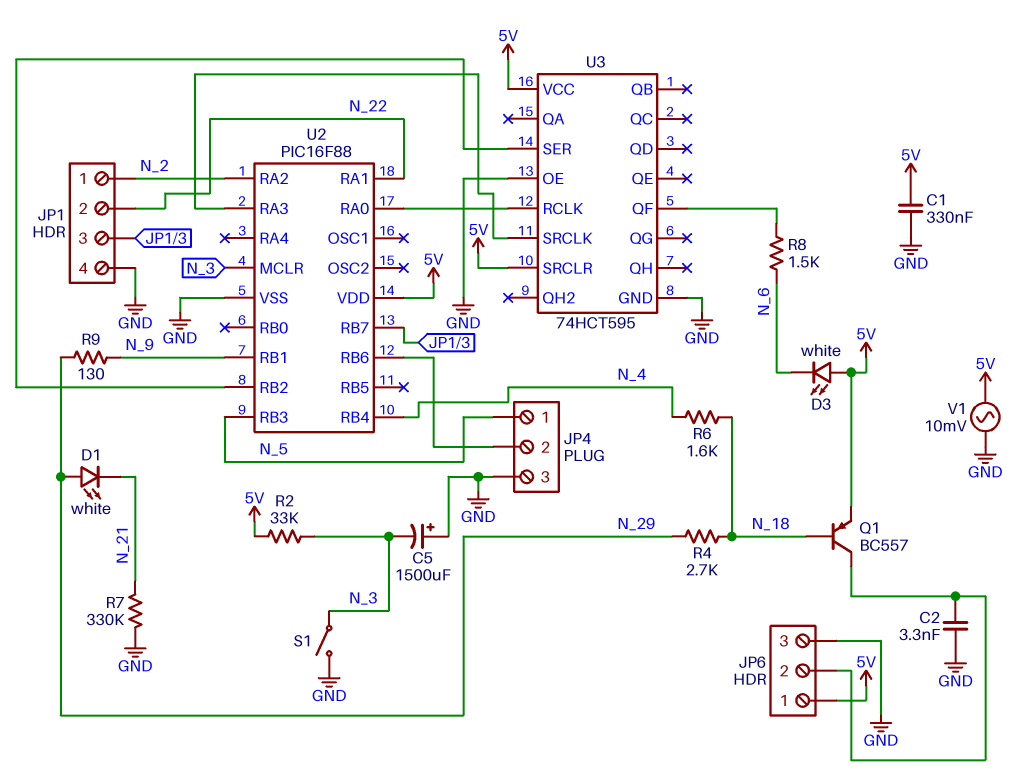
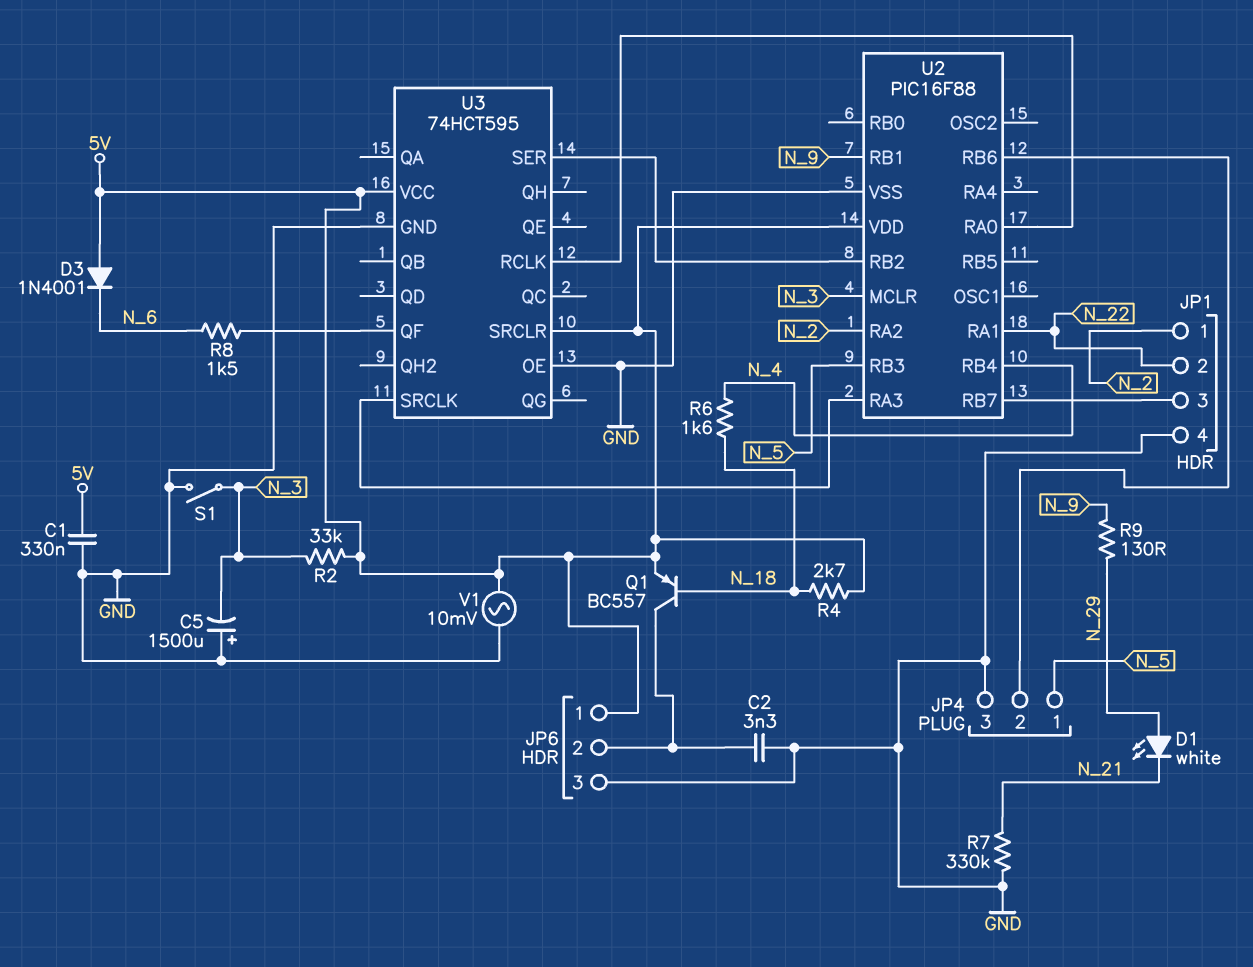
D3: LED white (A 5V, K N_6) -> diode 1N4001 (A 5V, K N_6)
R4: 2.7k (N_18, N_29) -> 2.7k (5V, N_18)

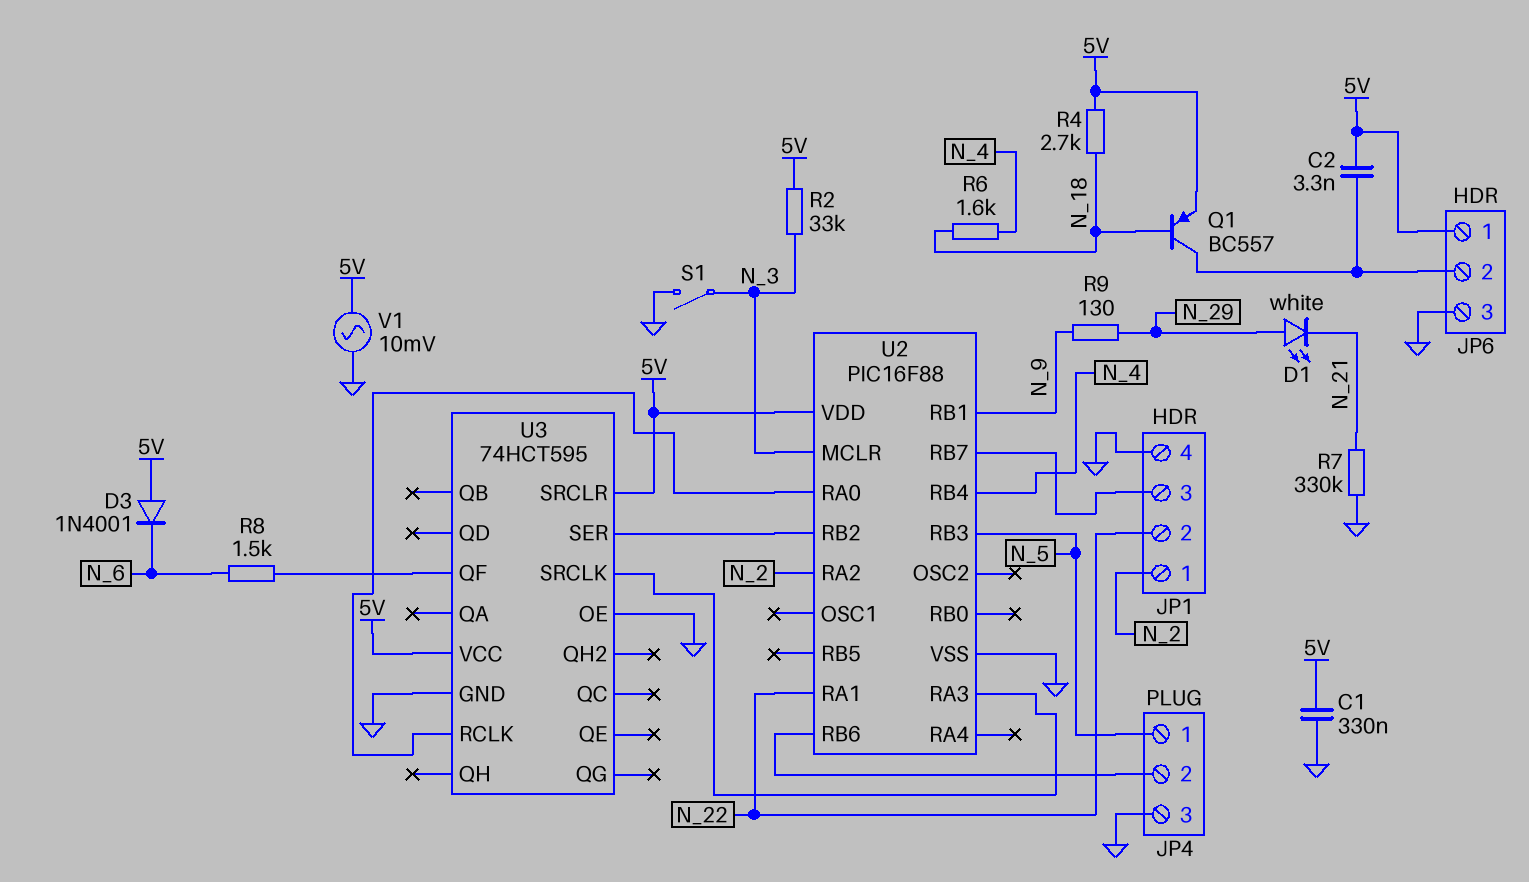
C2: 3.3nF (GND, JP6/2) -> 3.3nF (5V, JP6/2)
C5: 1500uF (plus GND, minus N_3) -> none

